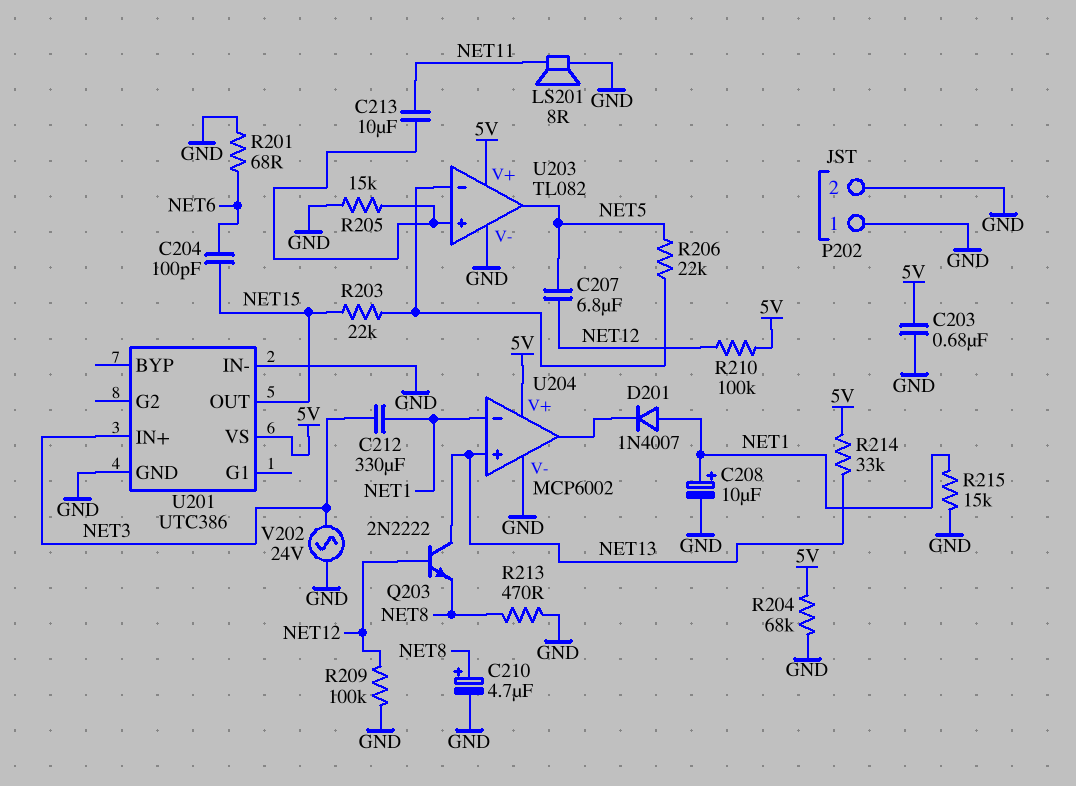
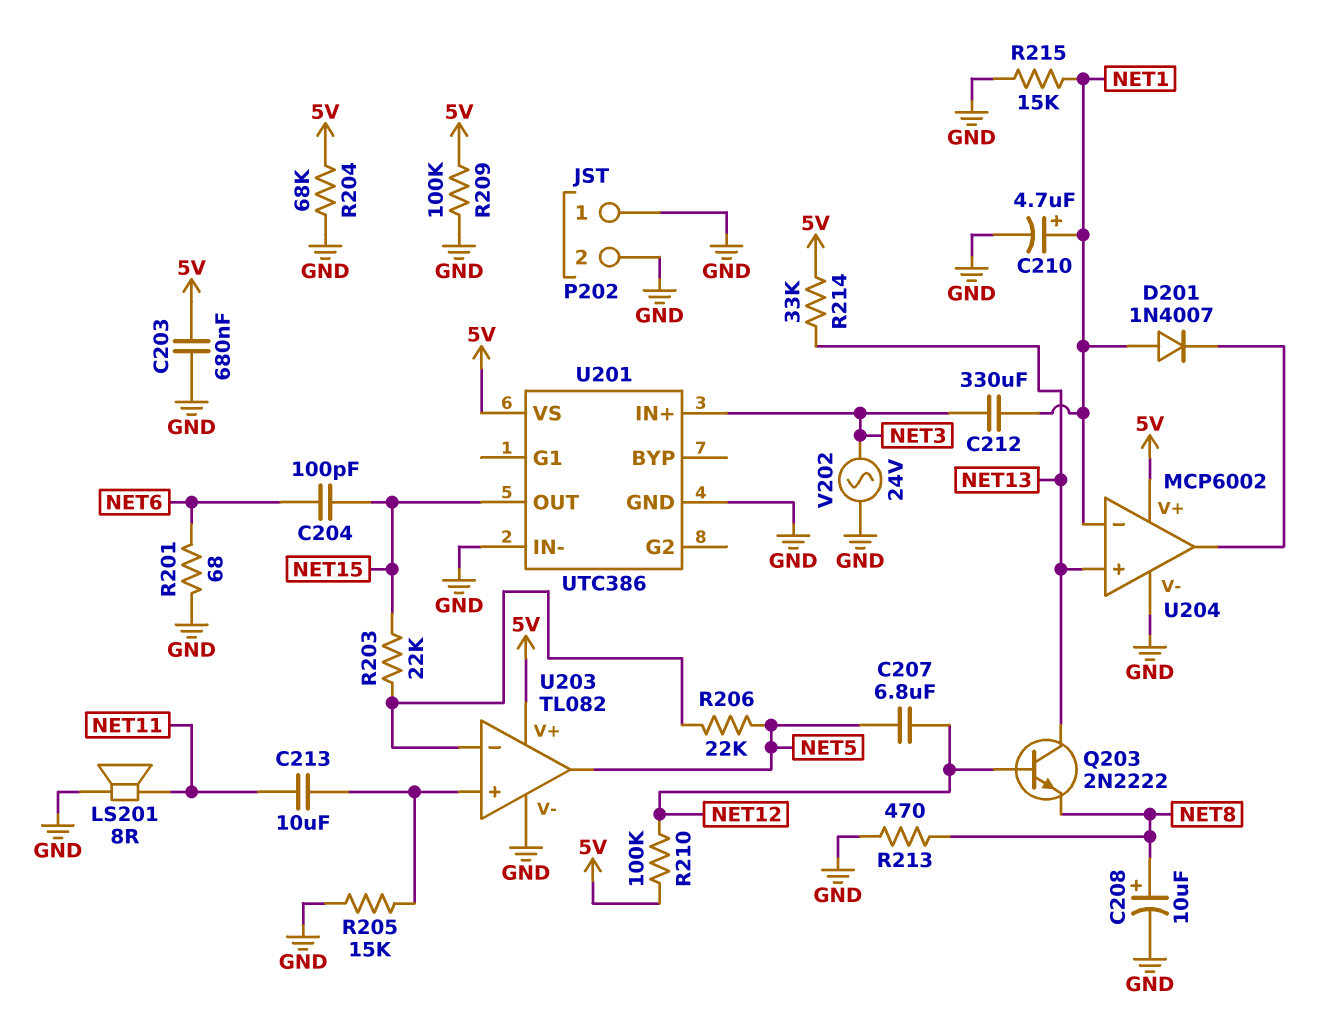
C208: 10uF (plus NET1, minus GND) -> 10uF (plus NET8, minus GND)
C210: 4.7uF (plus NET8, minus GND) -> 4.7uF (plus NET1, minus GND)
R209: 100k (GND, NET12) -> 100k (5V, GND)

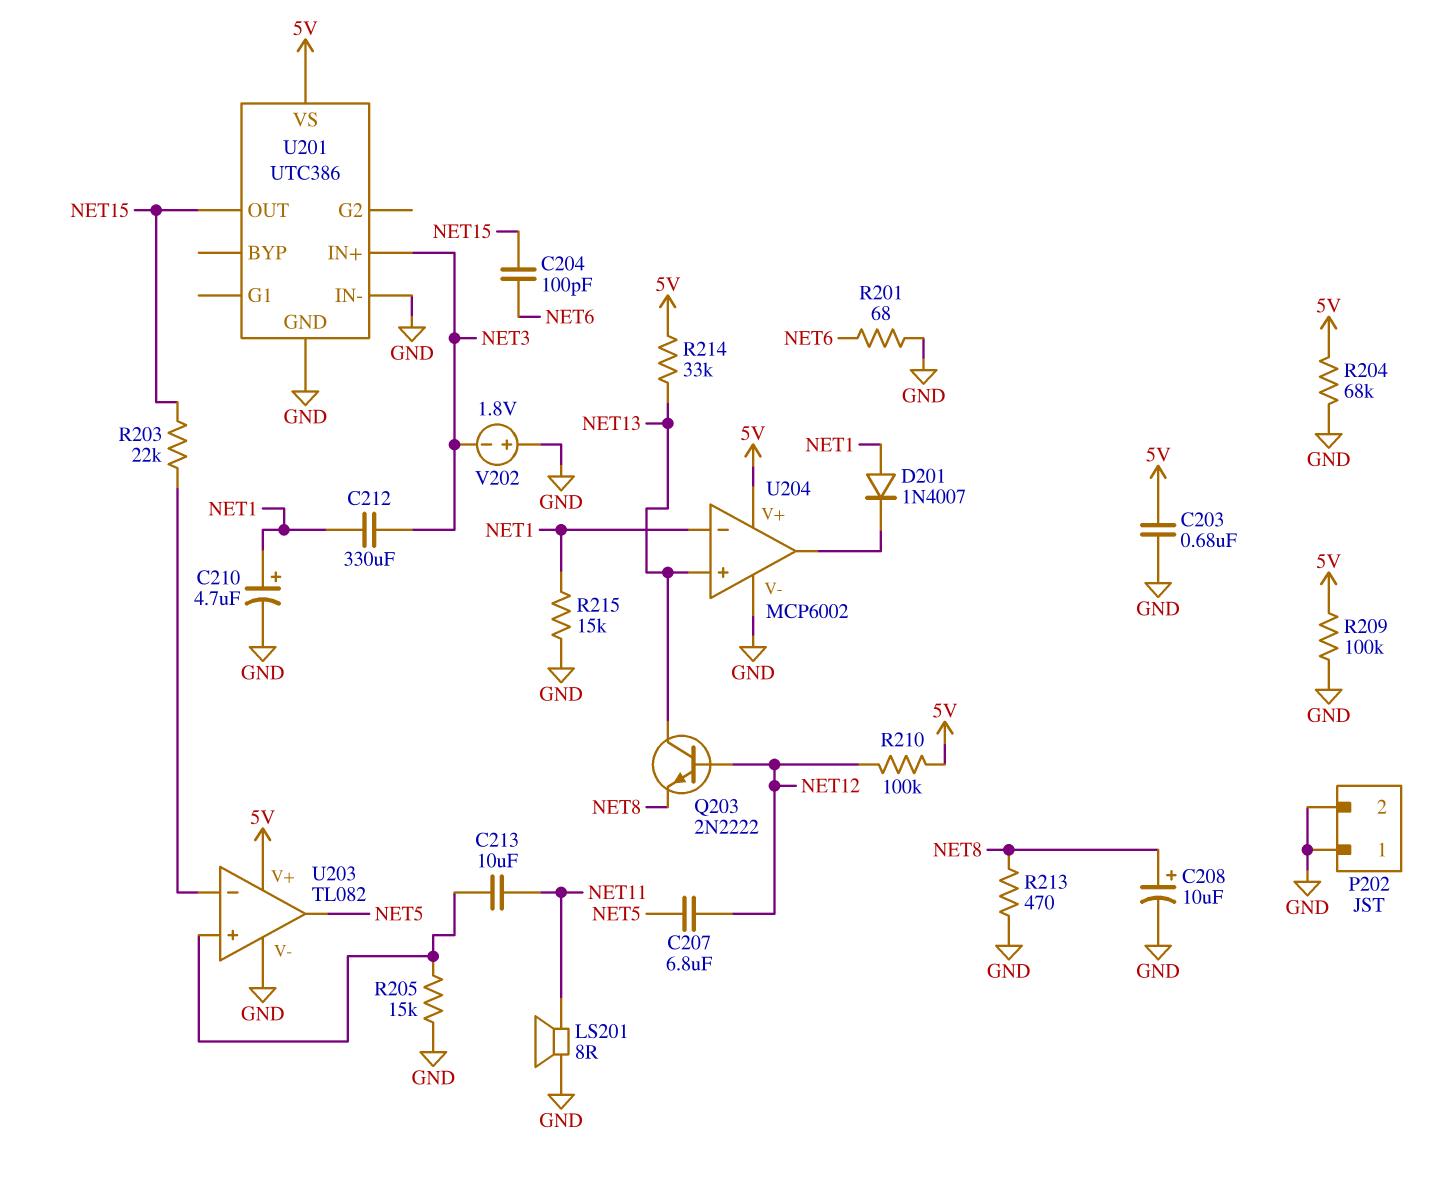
R206: 22k (NET5, U203/in-) -> none
V202: AC 24V (GND, NET3) -> 1.8V (plus GND, minus NET3)

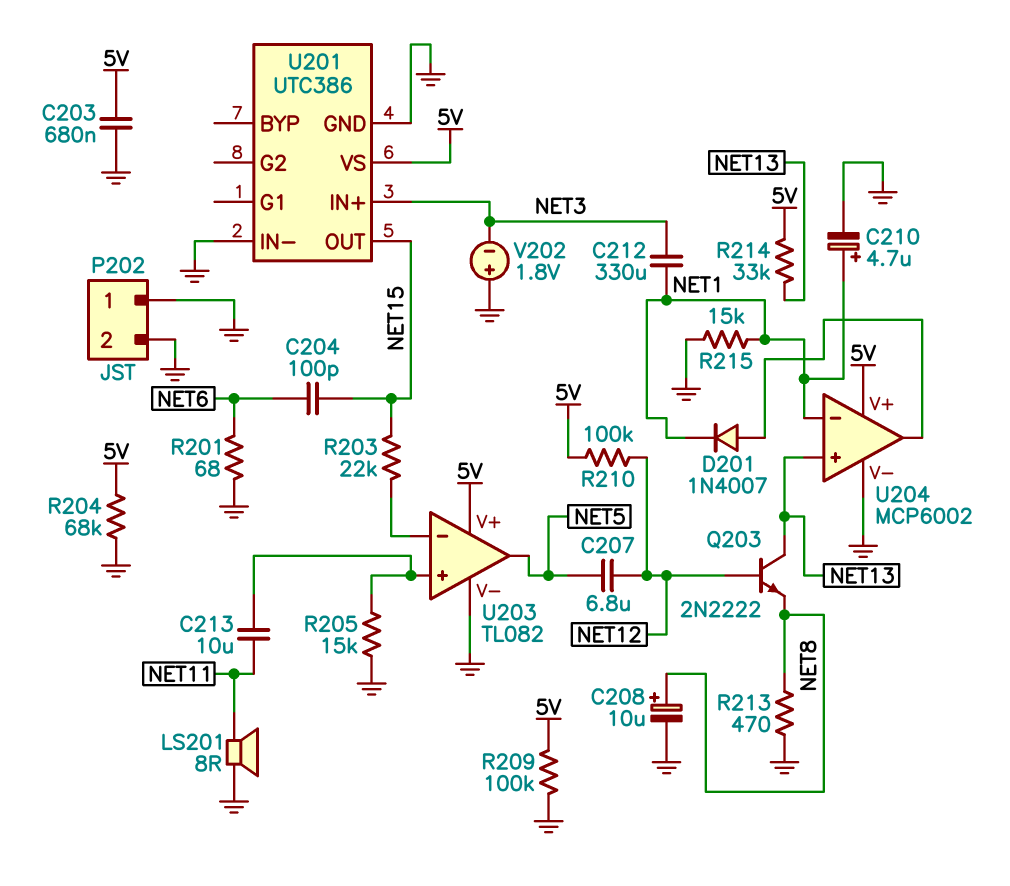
D201: diode 1N4007 (A NET1, K U204/out) -> diode 1N4007 (A U204/out, K NET1)

